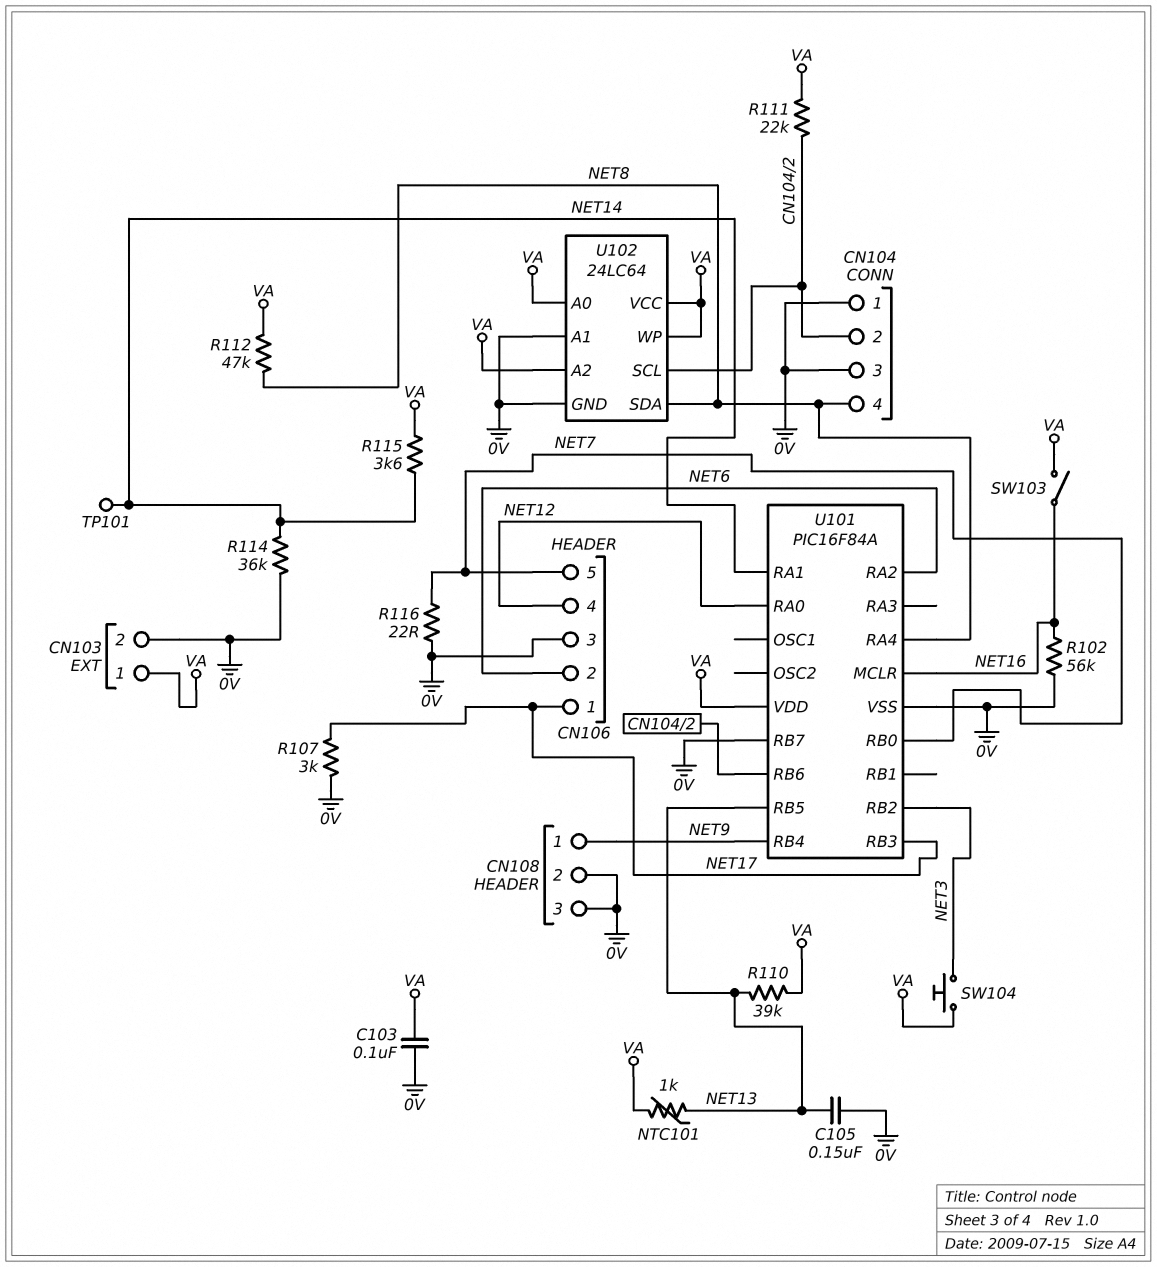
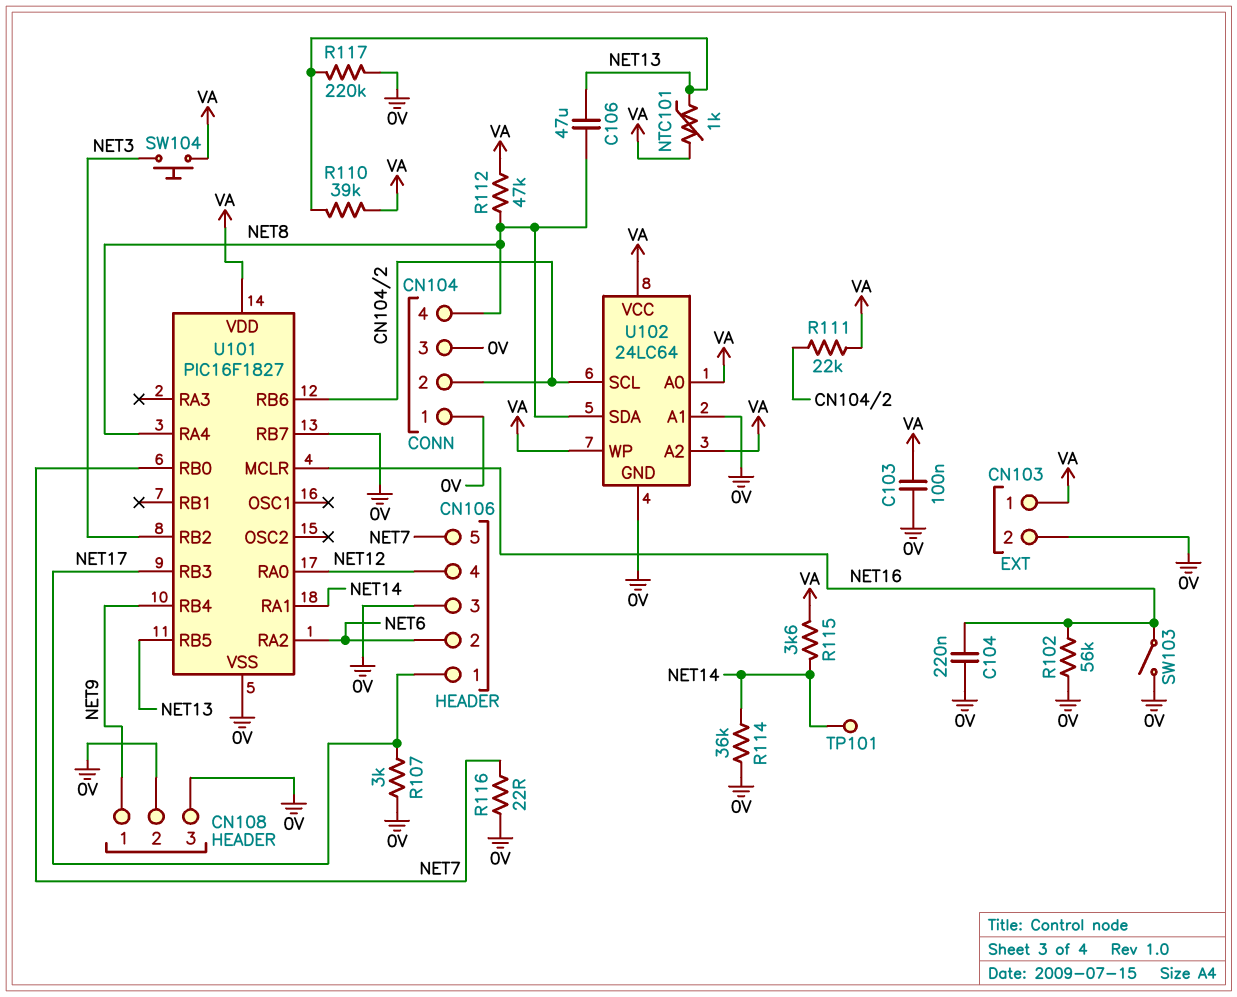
C104: none -> 220nF (0V, NET16)
C105: 150nF (0V, NET13) -> none
C106: none -> 47uF (NET8, NET13)
R117: none -> 220k (0V, NET13)
SW103: switch (NET16, VA) -> switch (0V, NET16)
U101: PIC16F84A -> PIC16F1827

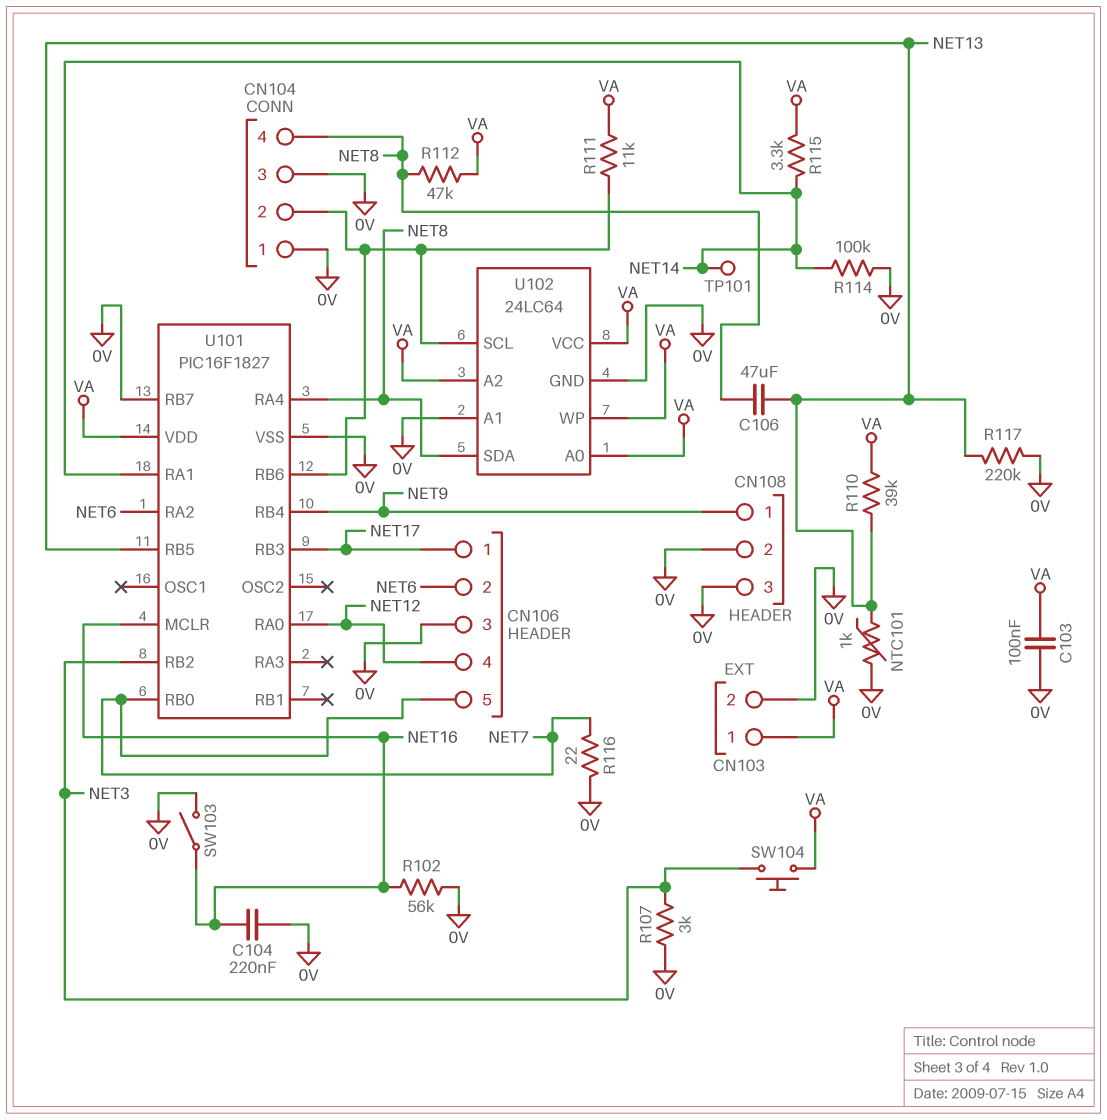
NTC101: 1k (NET13, VA) -> 1k (0V, NET13)
R107: 3k (0V, NET17) -> 3k (0V, NET3)
R111: 22k (CN104/2, VA) -> 11k (CN104/2, VA)
R114: 36k (0V, NET14) -> 100k (0V, NET14)
R115: 3.6k (NET14, VA) -> 3.3k (NET14, VA)

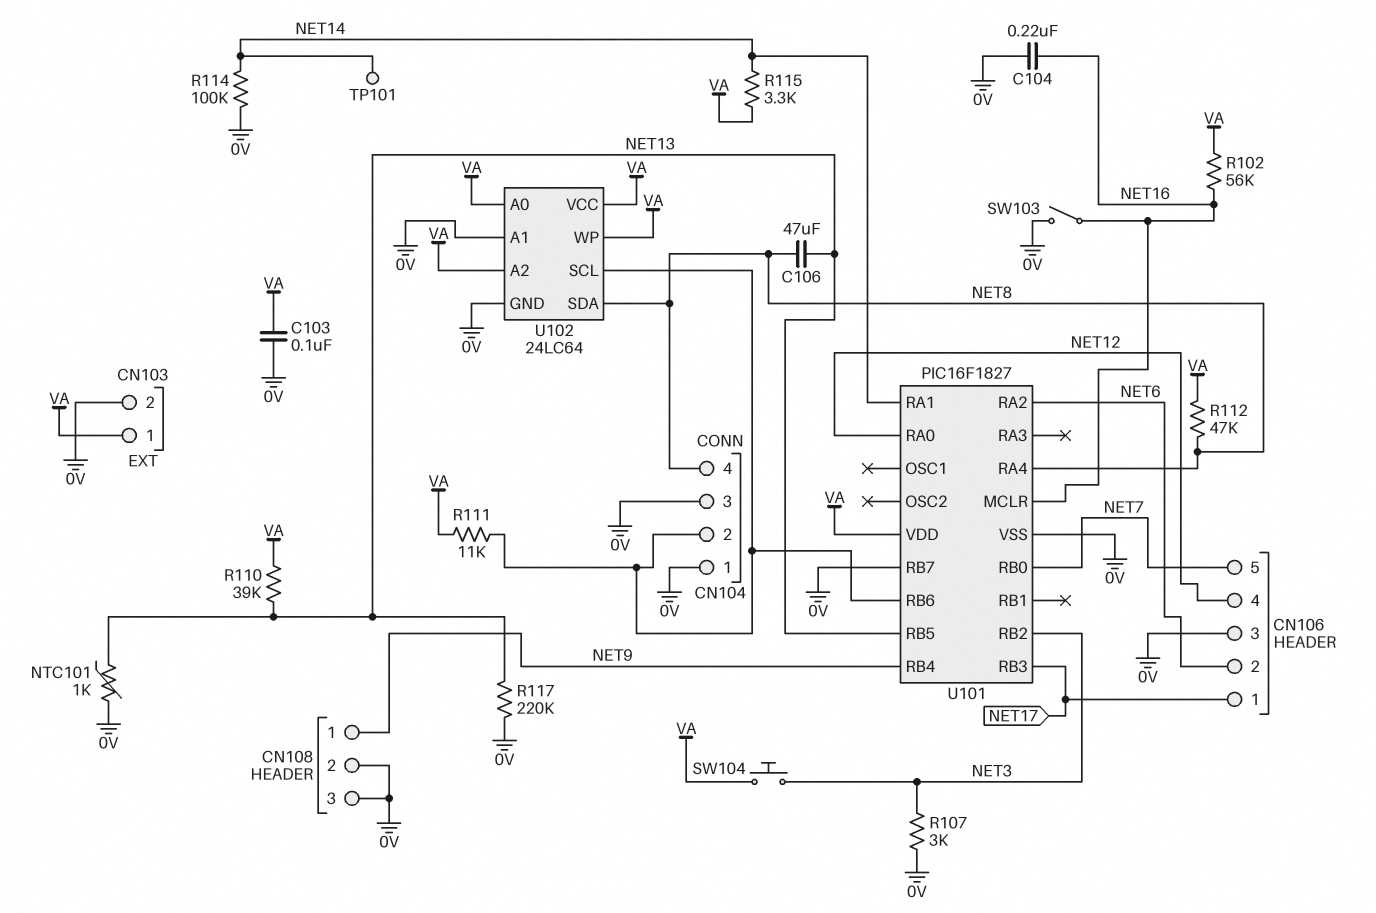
R102: 56k (0V, NET16) -> 56k (NET16, VA)
R116: 22 (0V, NET7) -> none

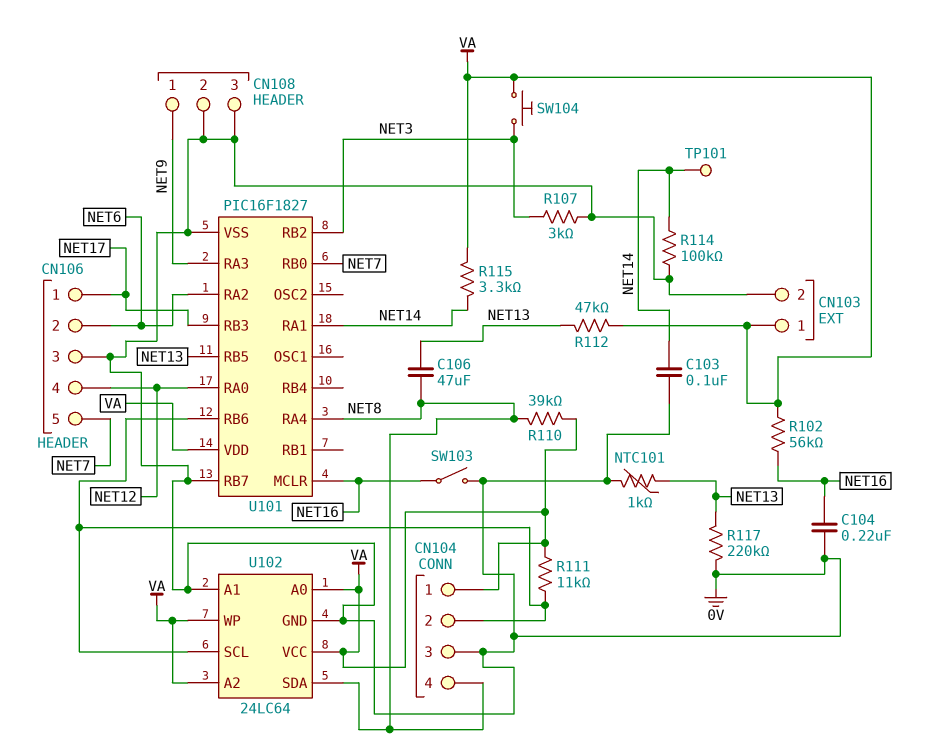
C103: 100nF (0V, VA) -> 100nF (0V, NET14)
CN104 pin 1: 0V -> VA
R110: 39k (NET13, VA) -> 39k (NET8, VA)
R112: 47k (NET8, VA) -> 47k (NET13, VA)
U101 pin RA3: none -> NET9
U101 pin RB4: NET9 -> none

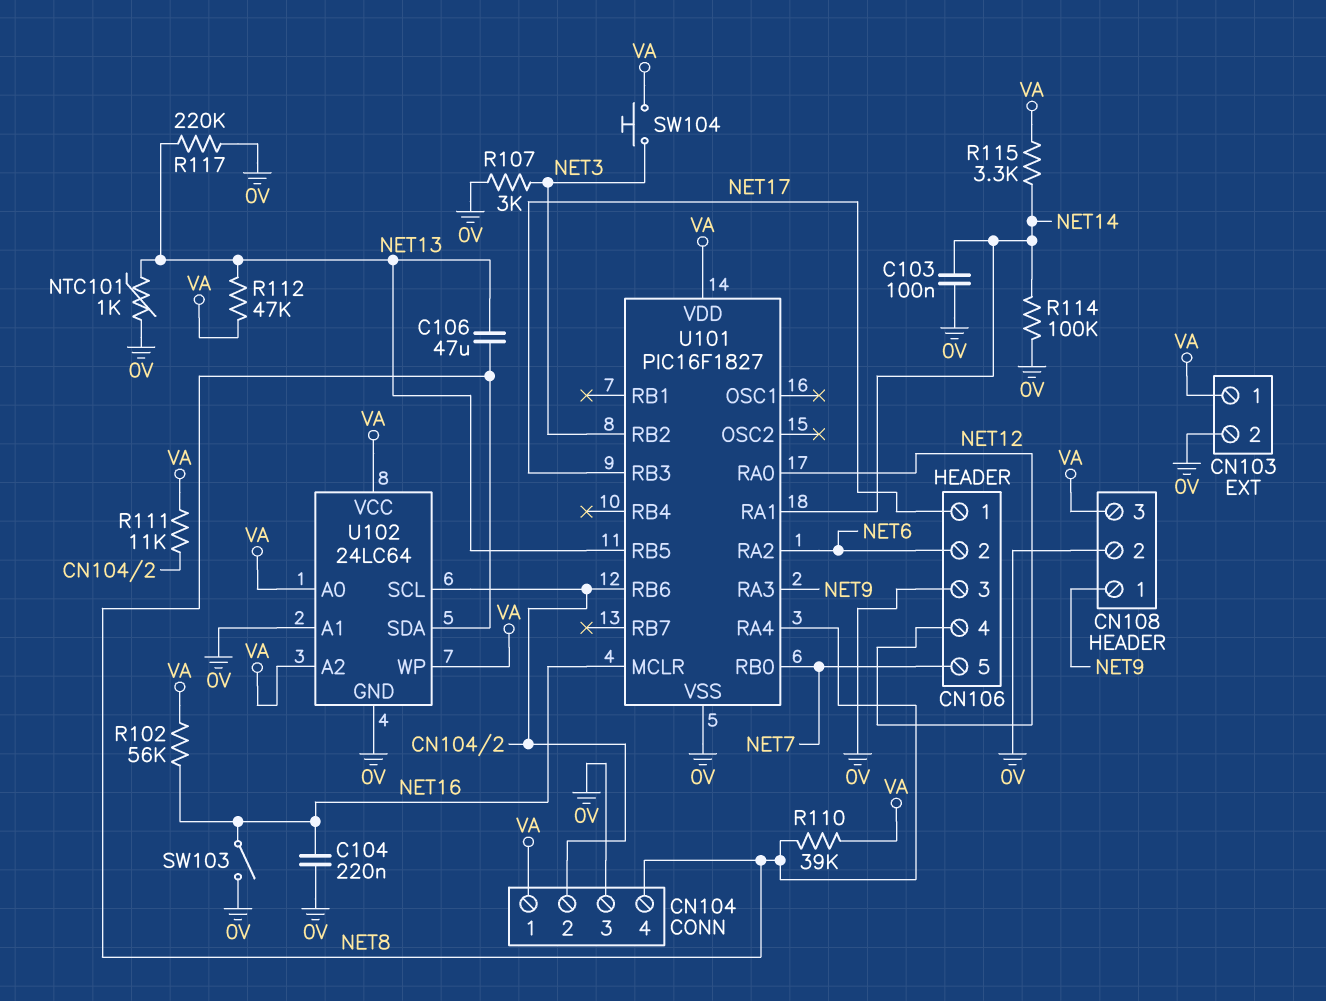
CN108 pin 3: 0V -> VA
TP101: test point (NET14) -> none
U101 pin RB7: 0V -> none

